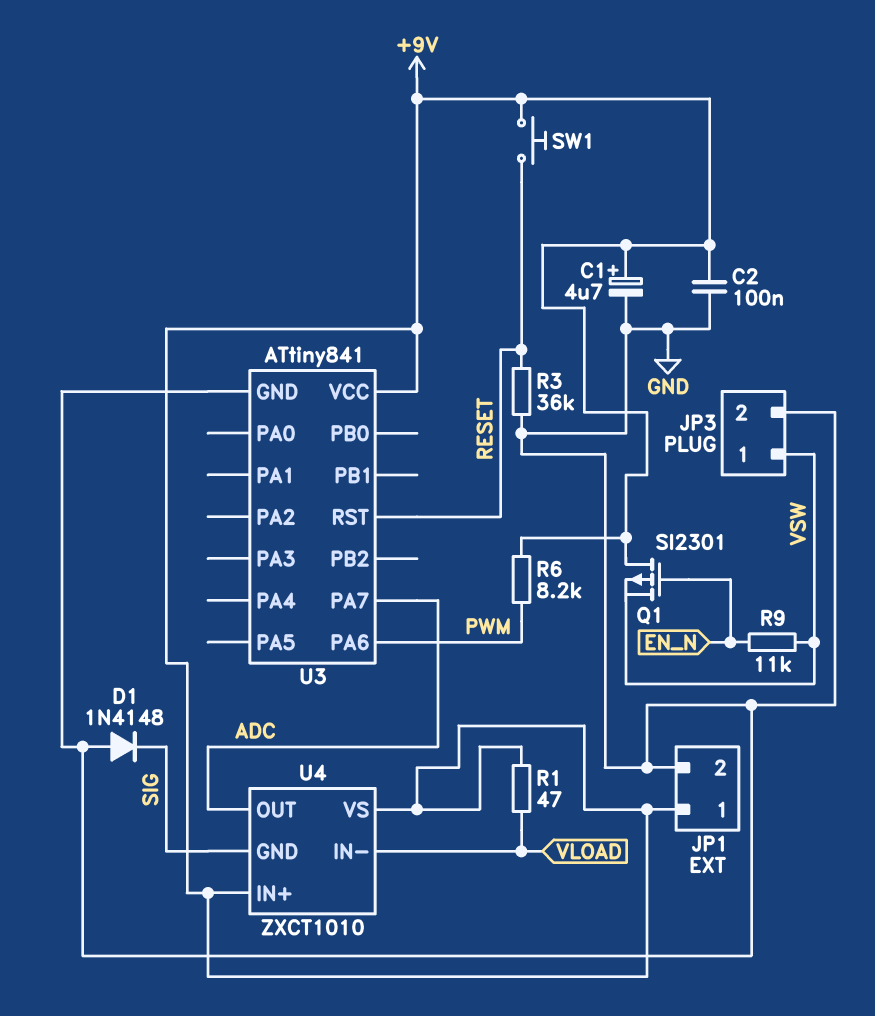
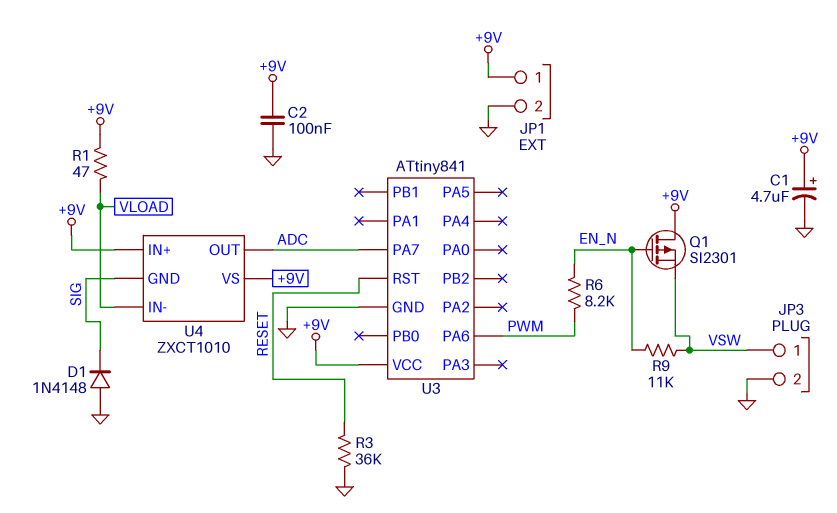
R6: 8.2k (+9V, PWM) -> 8.2k (EN_N, PWM)
SW1: button (+9V, RESET) -> none

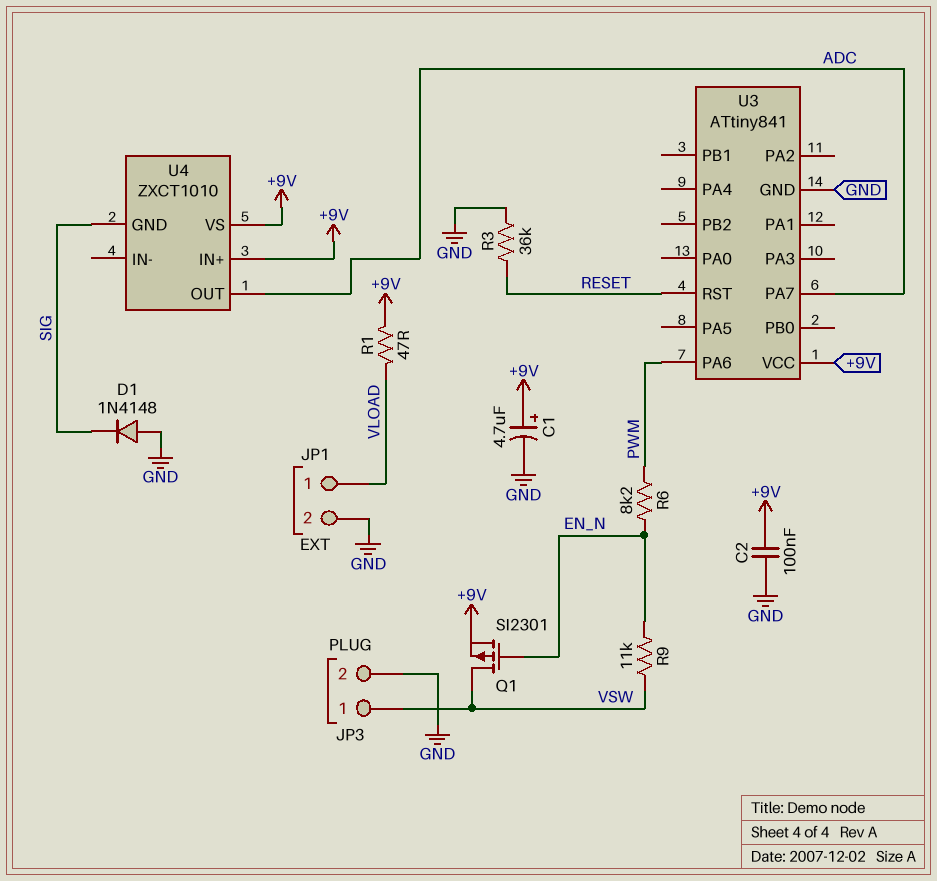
JP1 pin 1: +9V -> VLOAD
Q1: PMOS SI2301 (G EN_N, D +9V, S VSW) -> PMOS SI2301 (G EN_N, D VSW, S +9V)
U4 pin IN-: VLOAD -> none

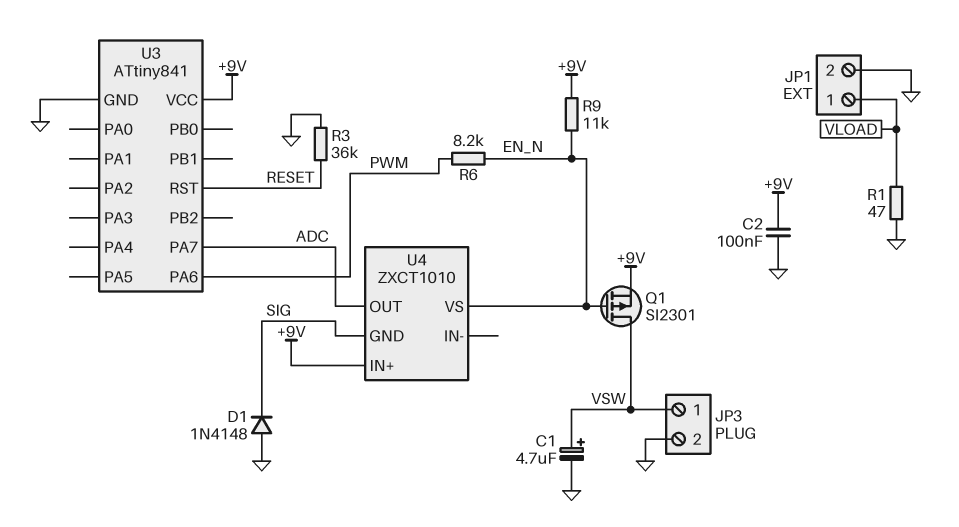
C1: 4.7uF (plus +9V, minus GND) -> 4.7uF (plus VSW, minus GND)
R1: 47 (+9V, VLOAD) -> 47 (GND, VLOAD)
R9: 11k (EN_N, VSW) -> 11k (+9V, EN_N)
U4 pin VS: +9V -> EN_N

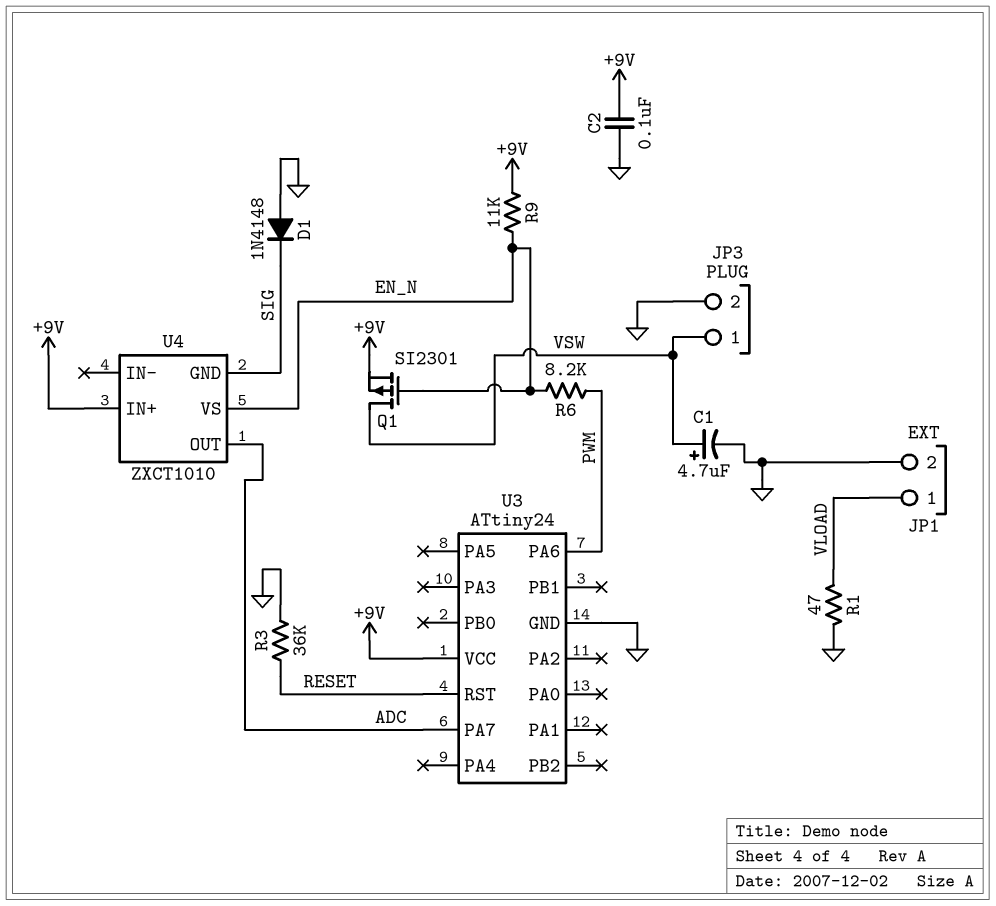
U3: ATtiny841 -> ATtiny24

